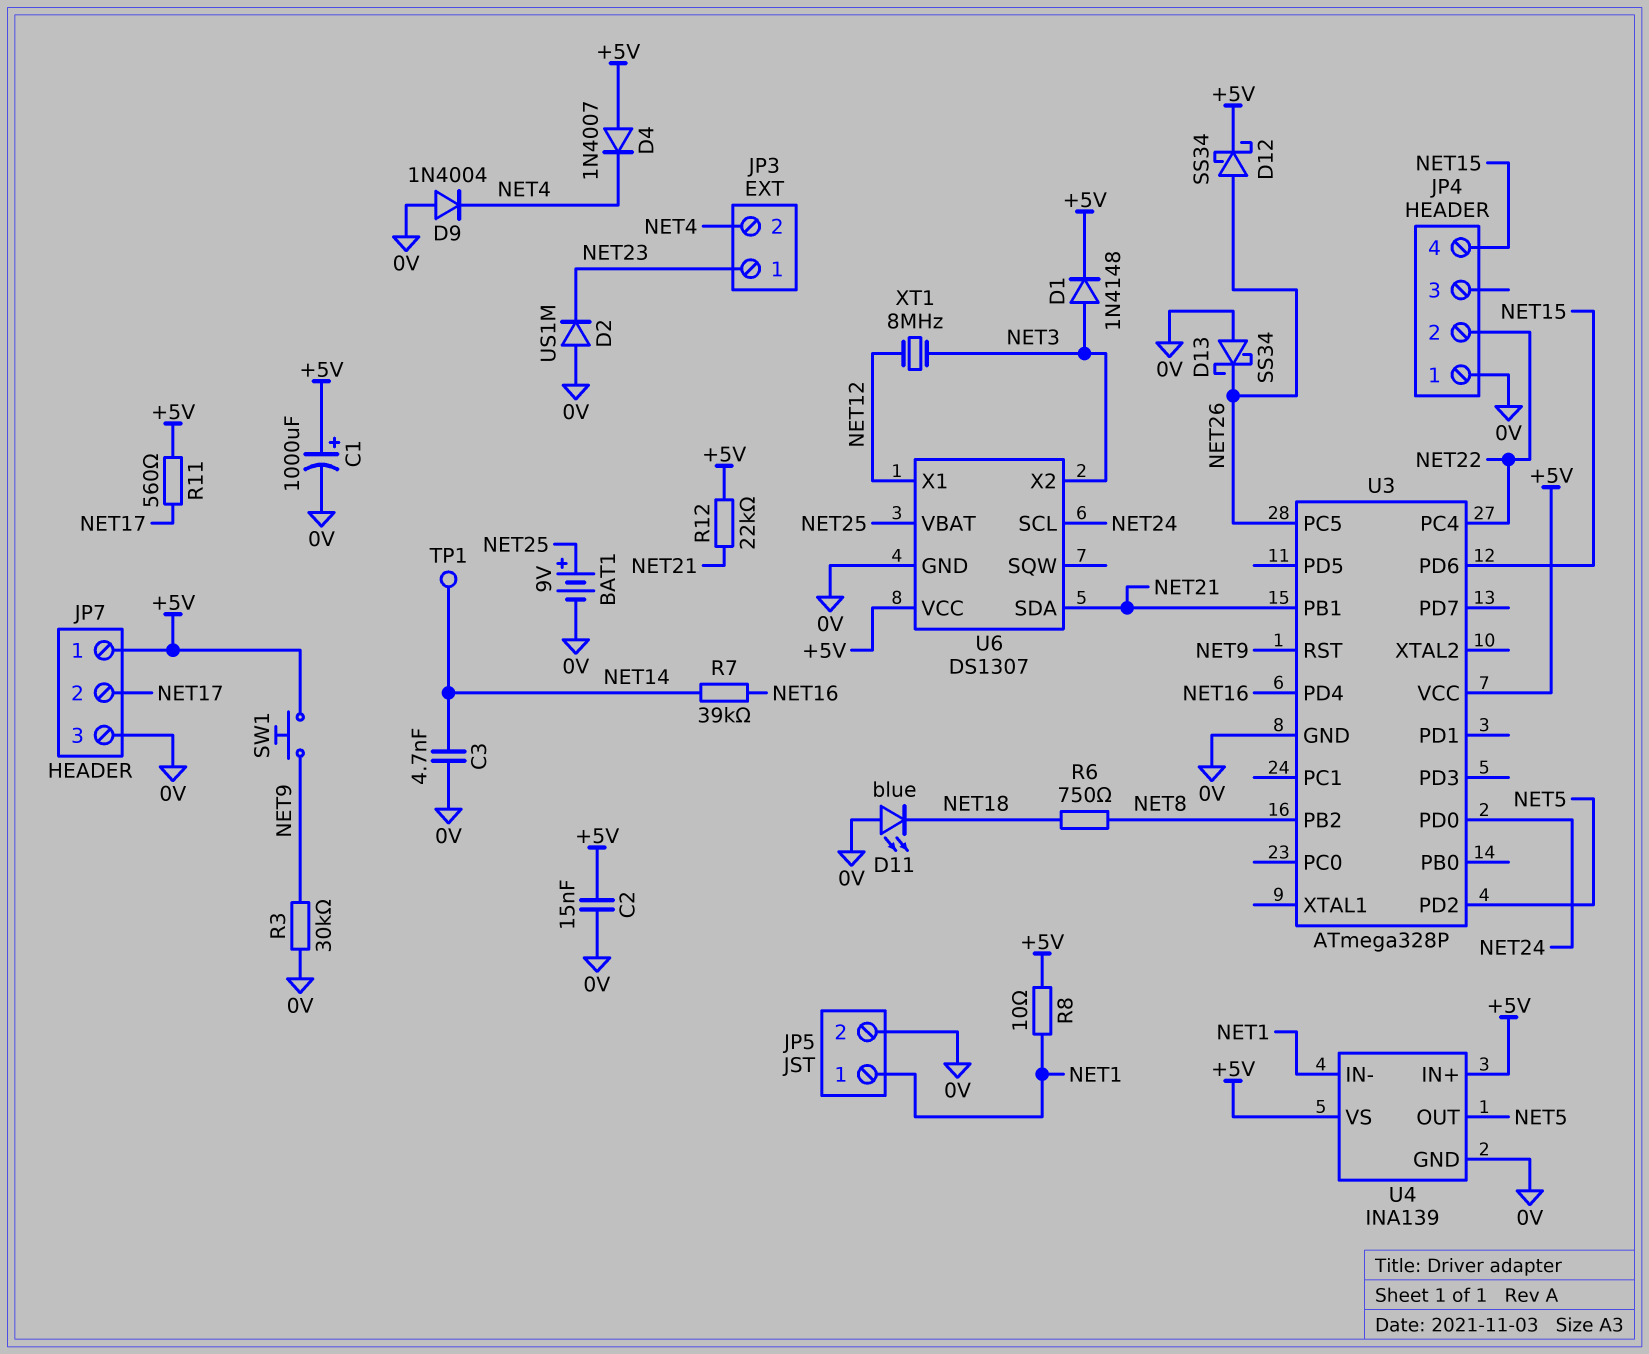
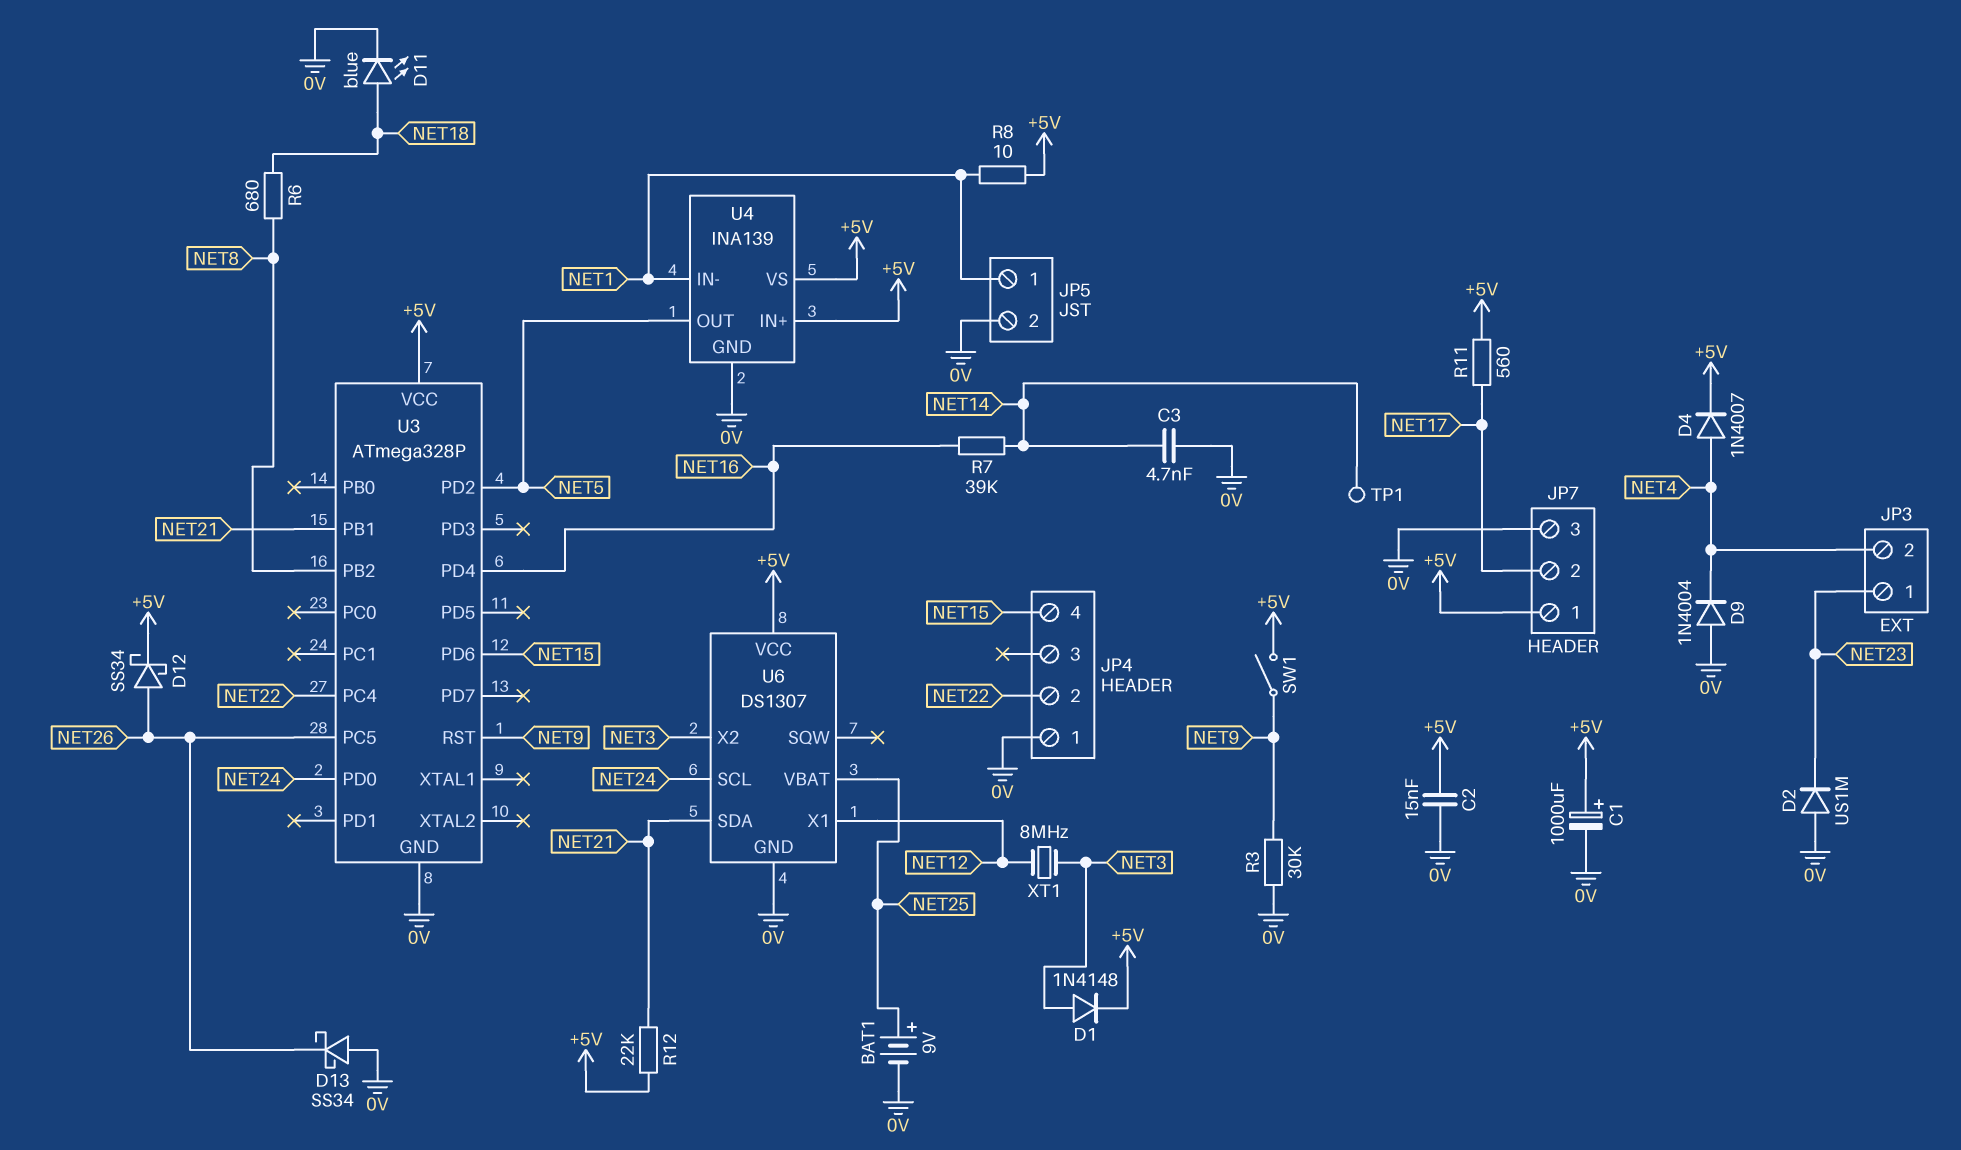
D4: diode 1N4007 (A +5V, K NET4) -> diode 1N4007 (A NET4, K +5V)
D11: LED blue (A 0V, K NET18) -> LED blue (A NET18, K 0V)
R6: 750 (NET8, NET18) -> 680 (NET8, NET18)
SW1: button (+5V, NET9) -> switch (+5V, NET9)

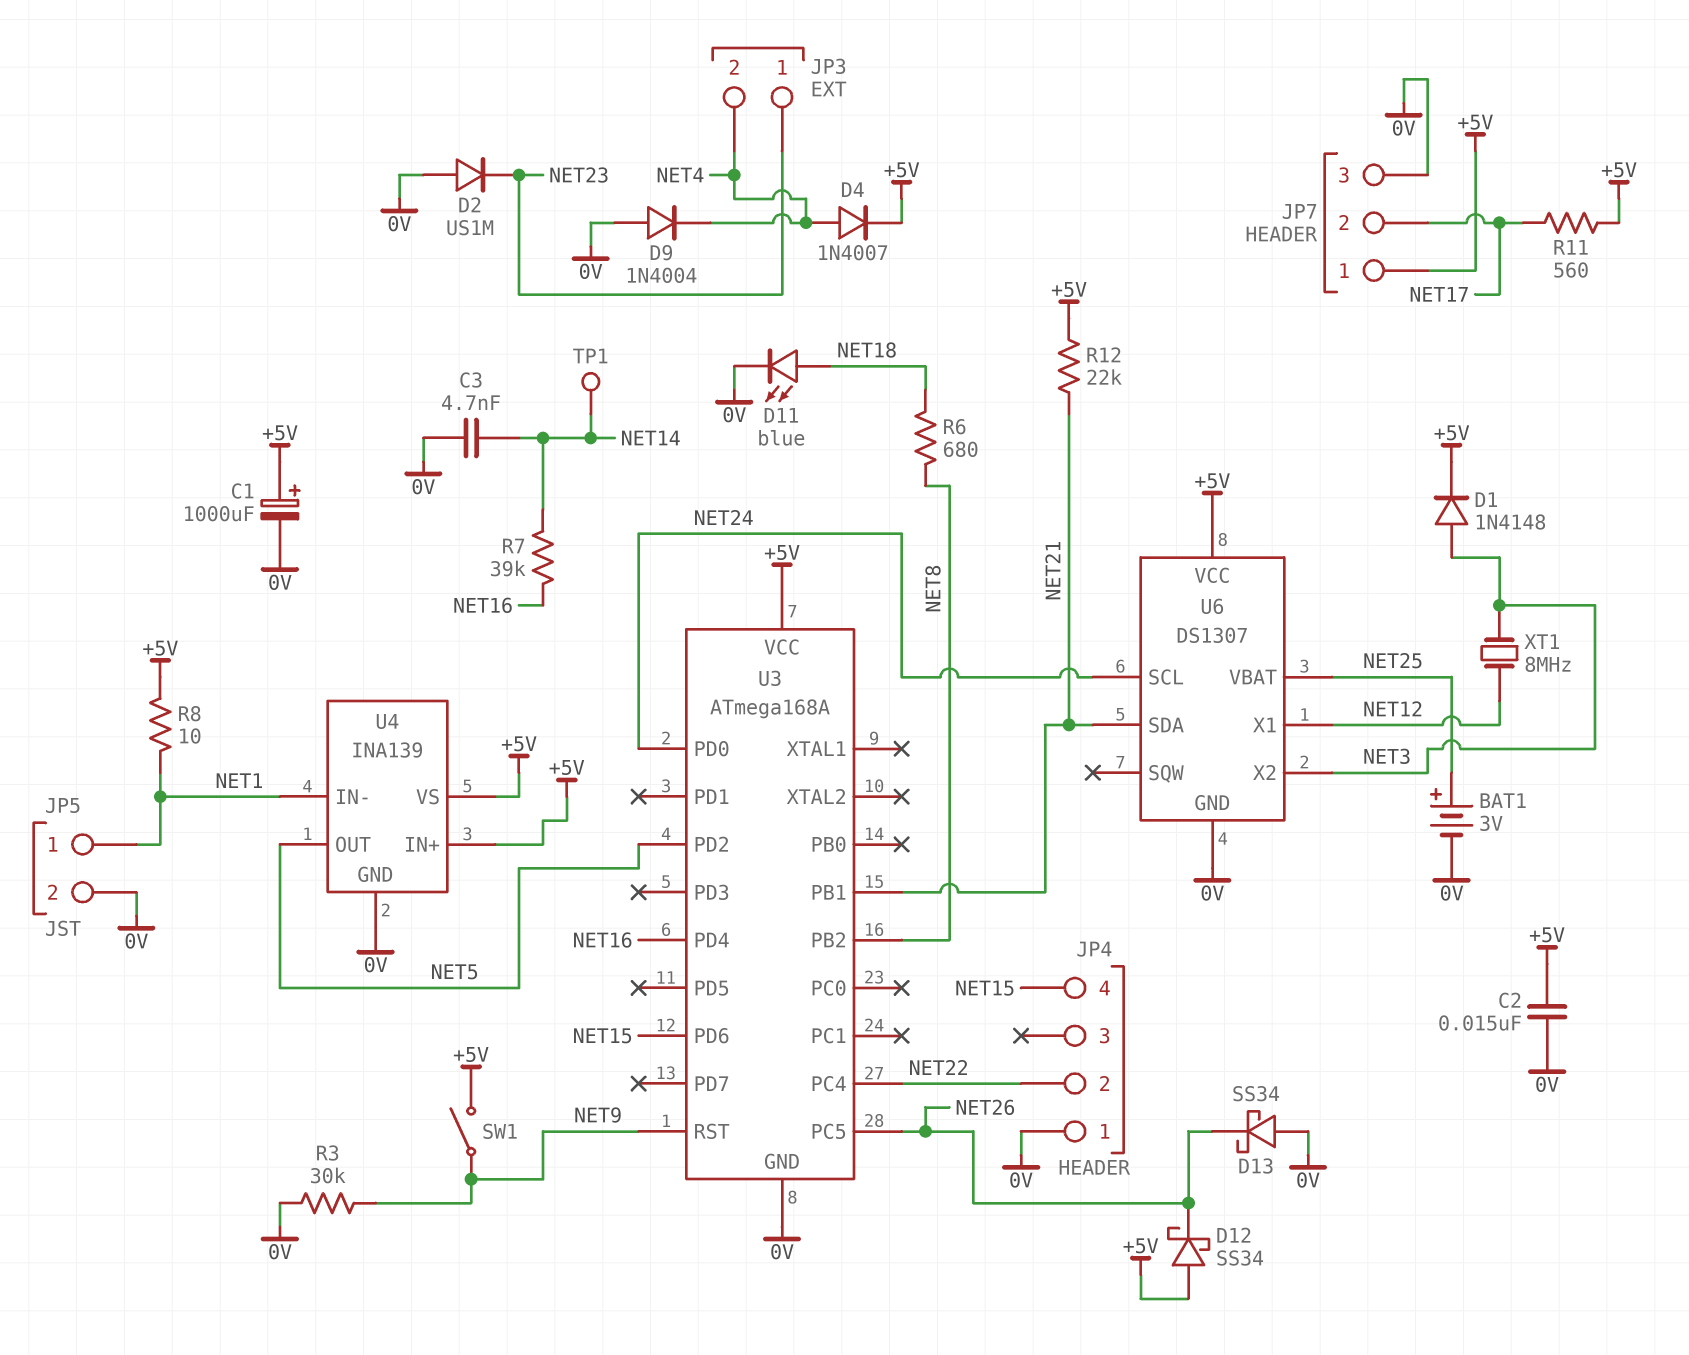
BAT1: 9V (plus NET25, minus 0V) -> 3V (plus NET25, minus 0V)
D12: schottky SS34 (A NET26, K +5V) -> schottky SS34 (A +5V, K NET26)
U3: ATmega328P -> ATmega168A

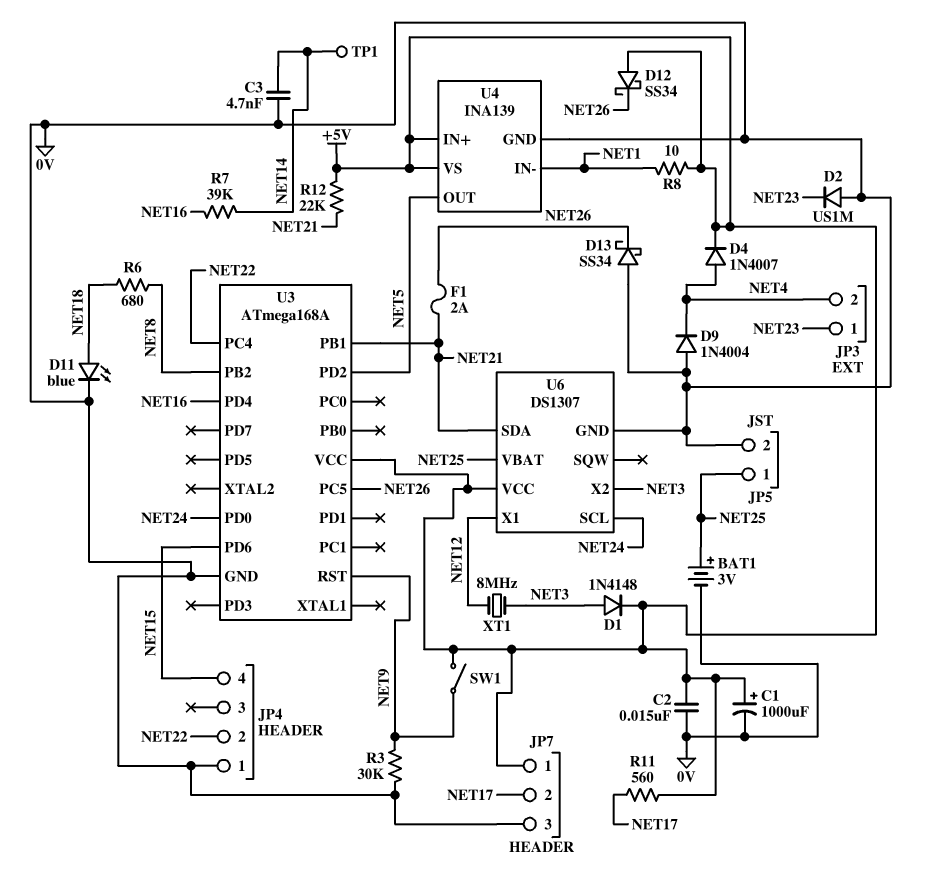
F1: none -> 2A (NET21, NET26)
JP5 pin 1: NET1 -> NET25

